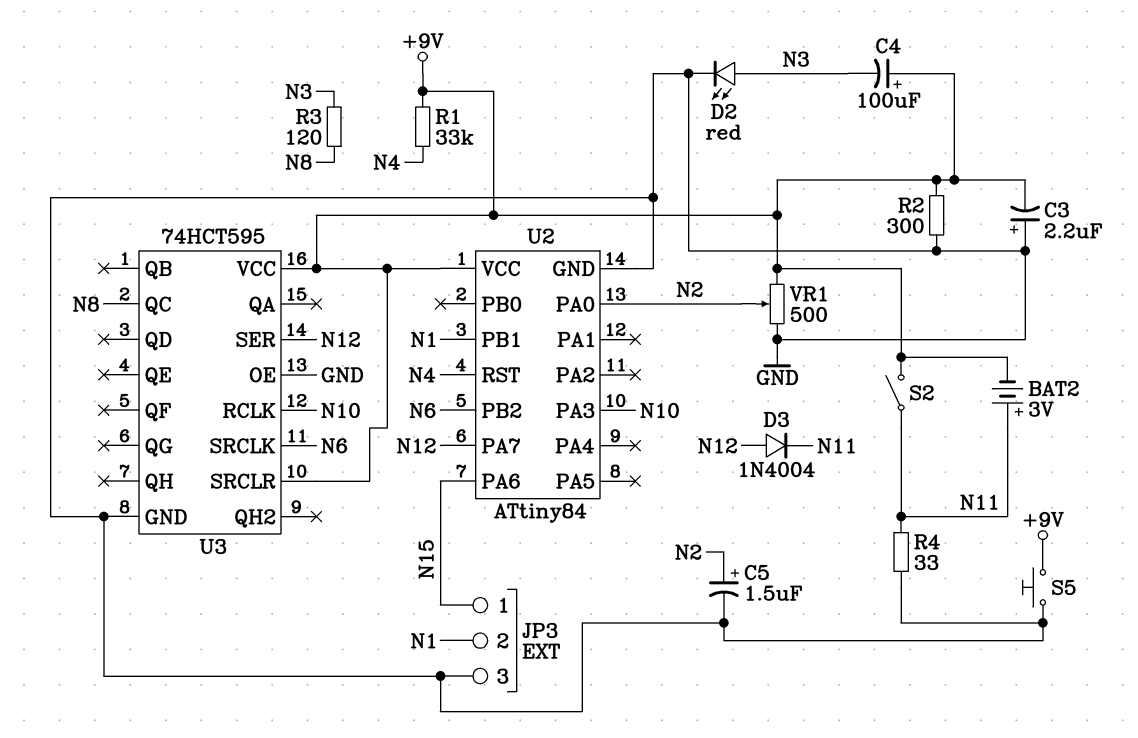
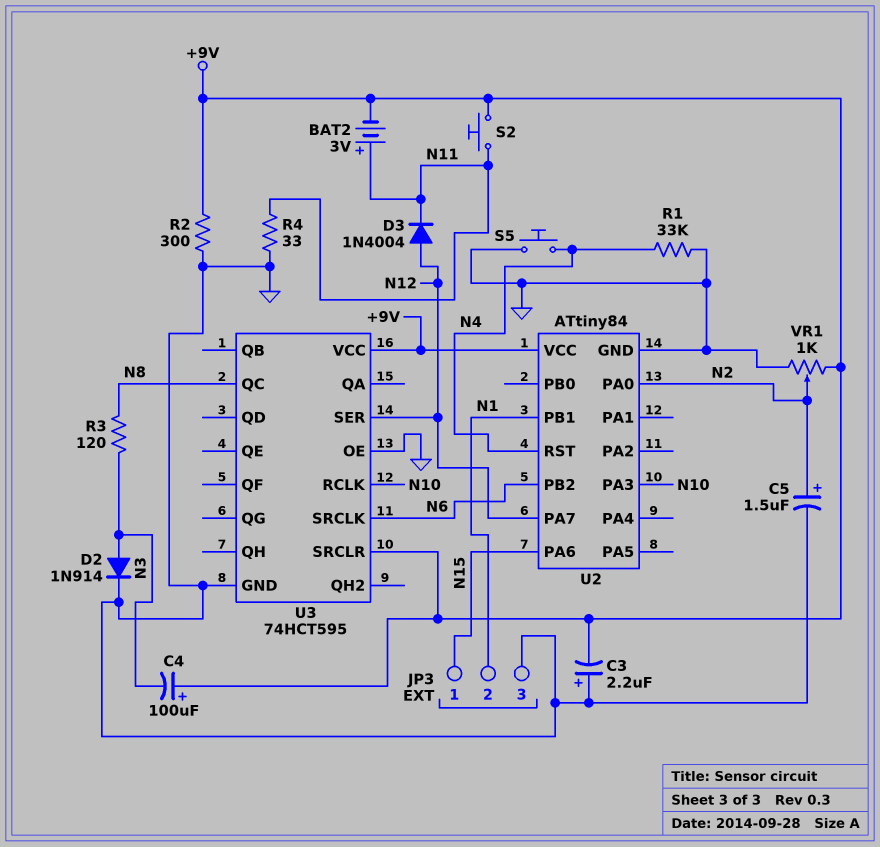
D2: LED red (A N3, K GND) -> diode 1N914 (A N3, K GND)
R1: 33k (+9V, N4) -> 33k (GND, N4)
S2: switch (+9V, N11) -> button (+9V, N11)
S5: button (+9V, GND) -> button (GND, N4)
VR1: 500 (+9V, GND, wiper N2) -> 1k (+9V, GND, wiper N2)

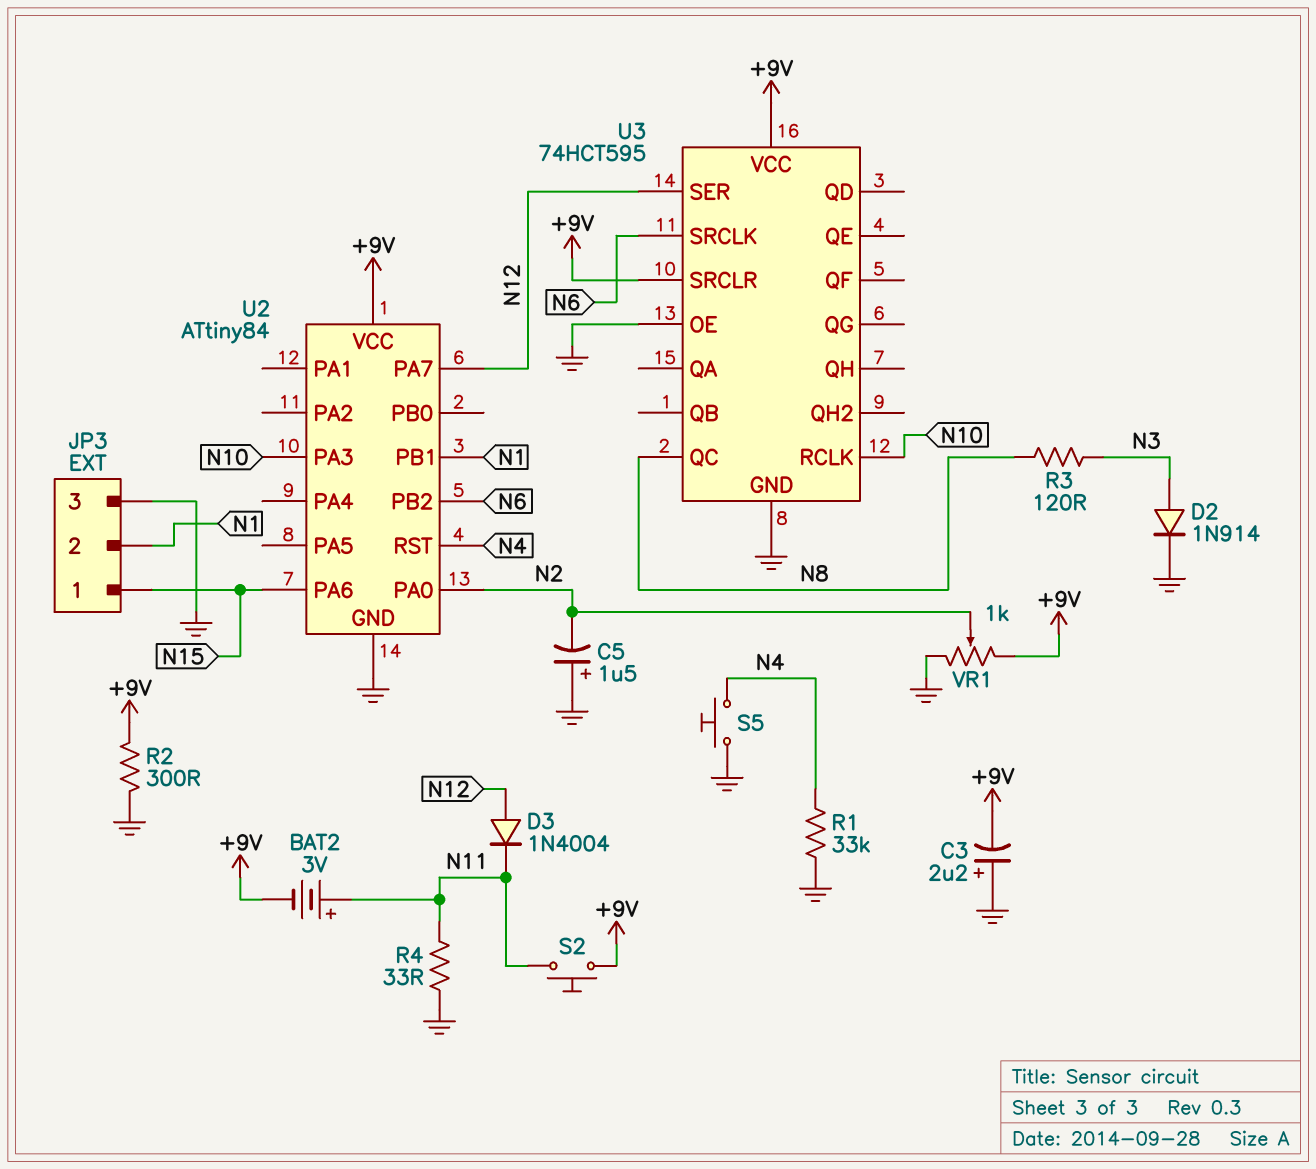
C4: 100uF (plus +9V, minus N3) -> none
C5: 1.5uF (plus N2, minus GND) -> 1.5uF (plus GND, minus N2)

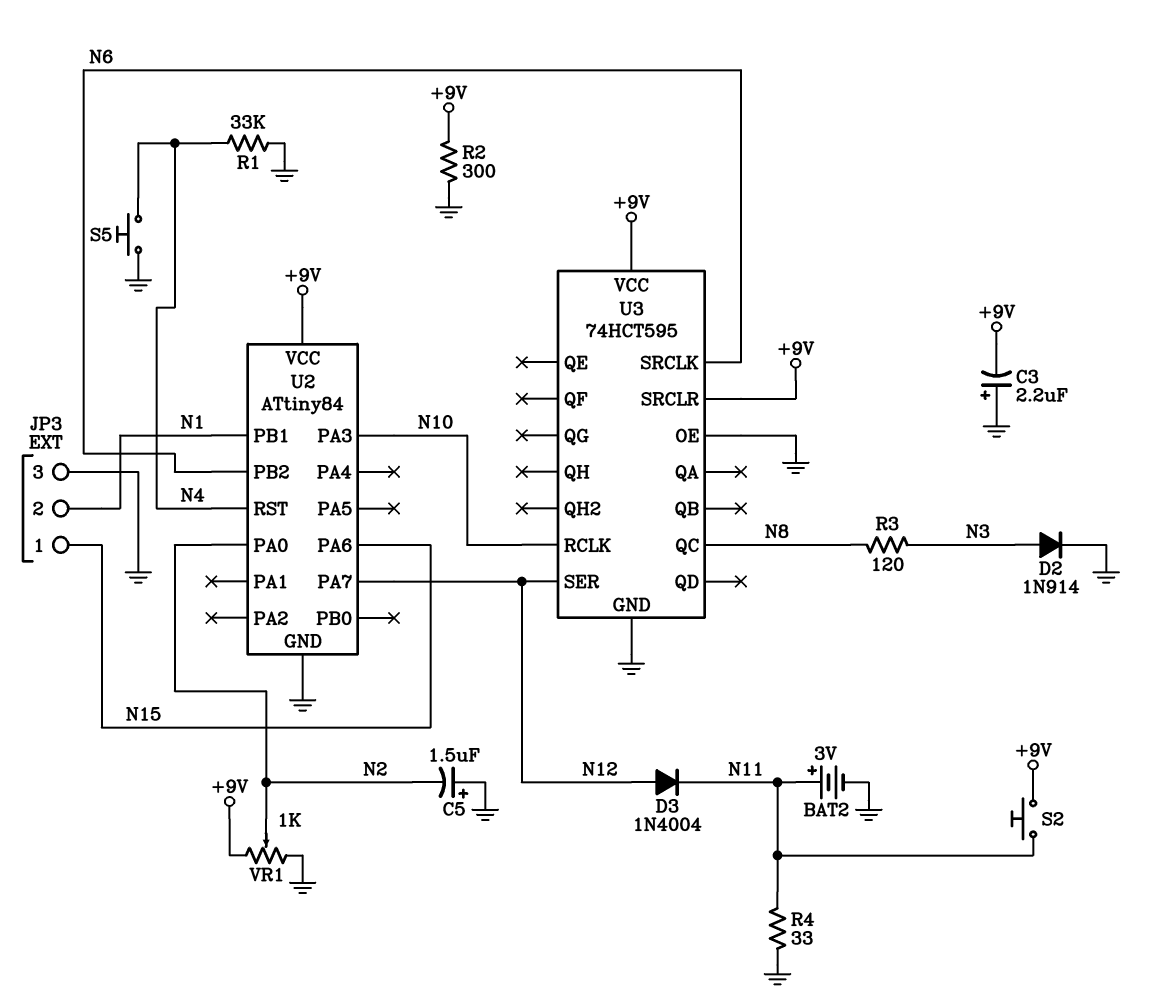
BAT2: 3V (plus N11, minus +9V) -> 3V (plus N11, minus GND)

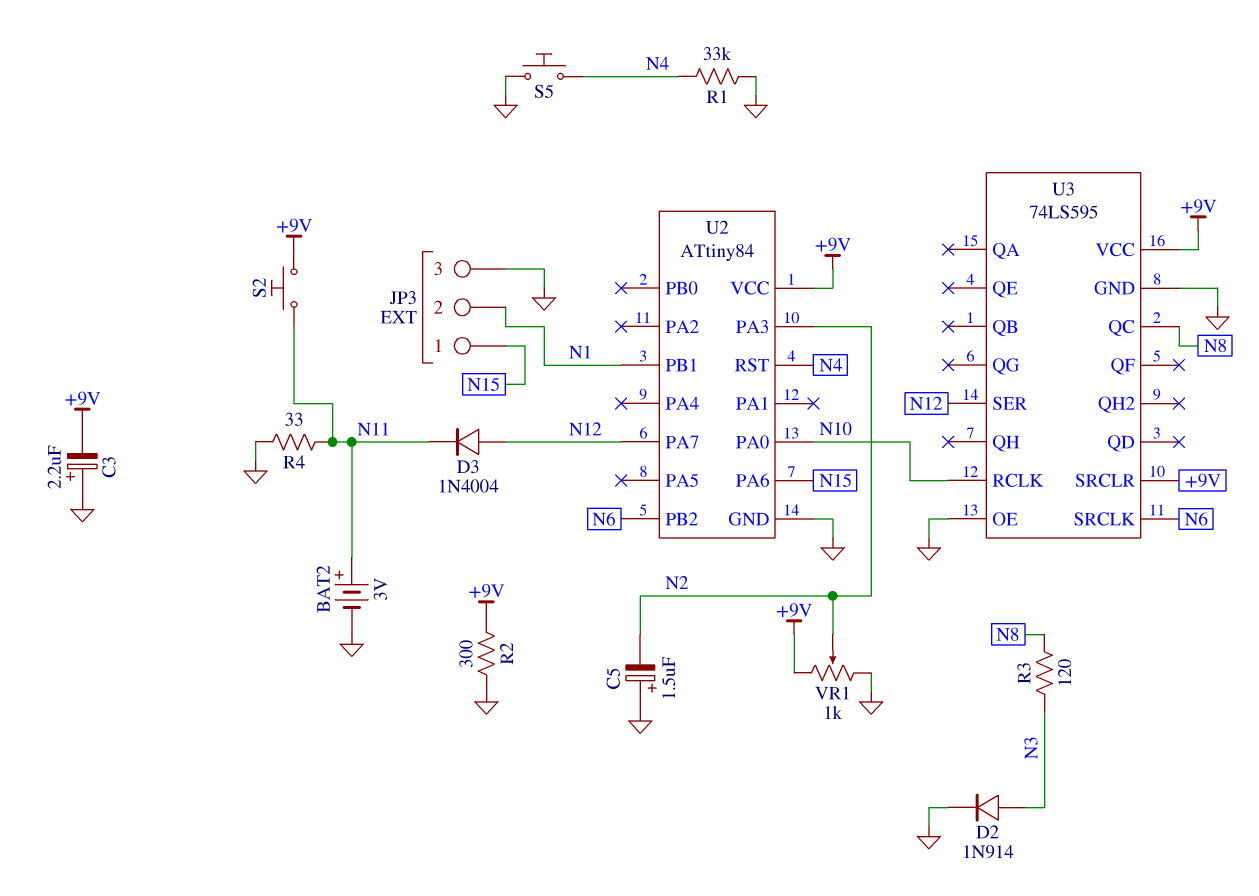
U2 pin PA0: N2 -> N10
U2 pin PA3: N10 -> N2
U3: 74HCT595 -> 74LS595

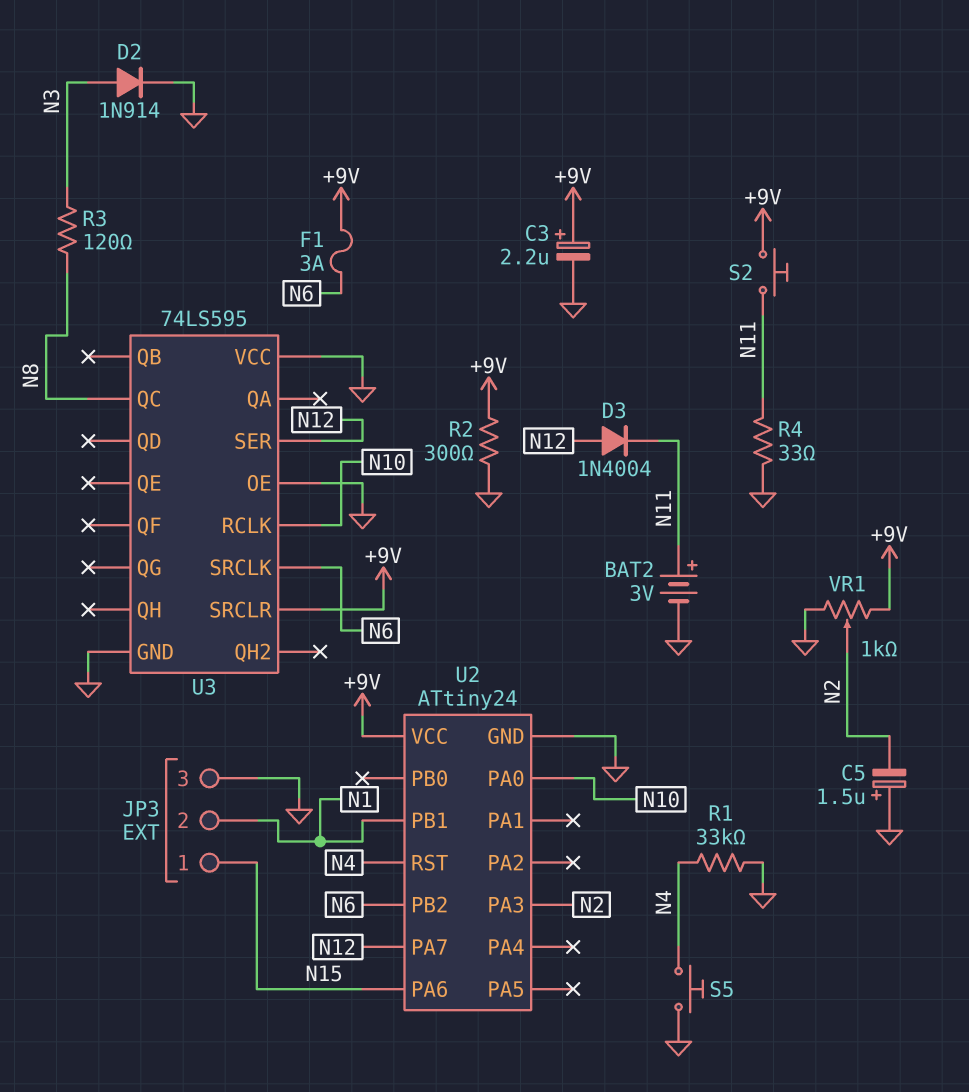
C3: 2.2uF (plus GND, minus +9V) -> 2.2uF (plus +9V, minus GND)
F1: none -> 3A (+9V, N6)
U2: ATtiny84 -> ATtiny24
U3 pin VCC: +9V -> GND

